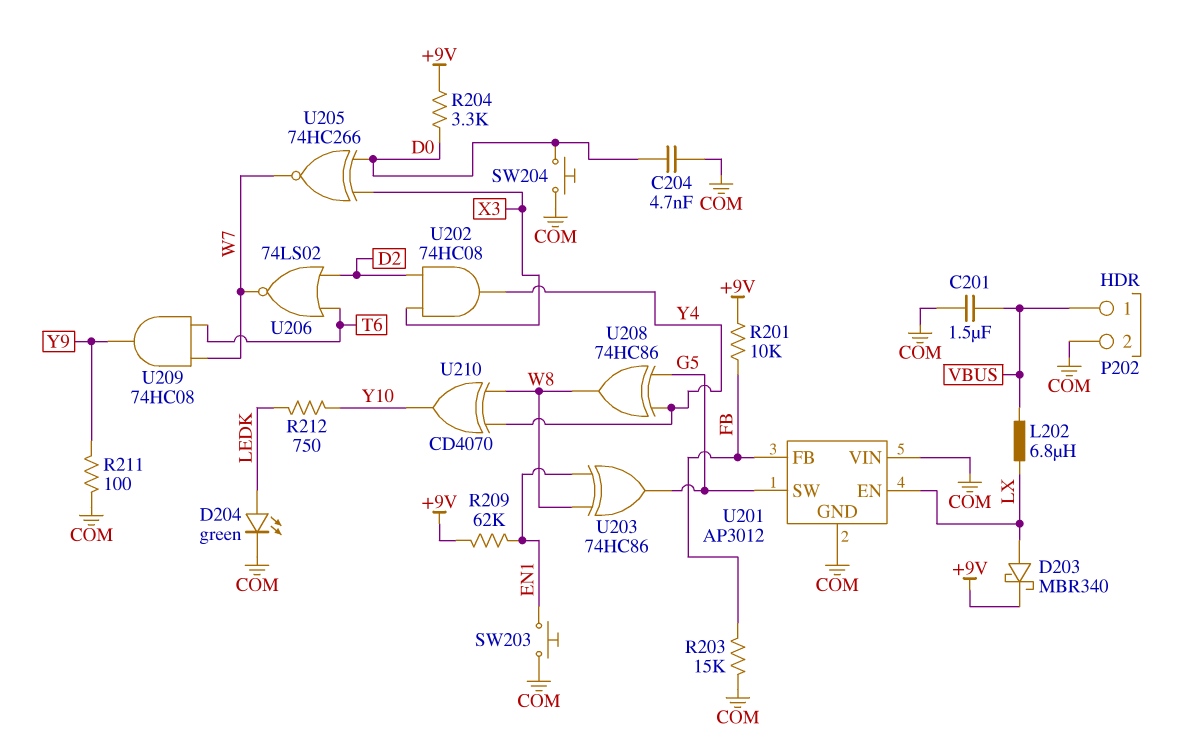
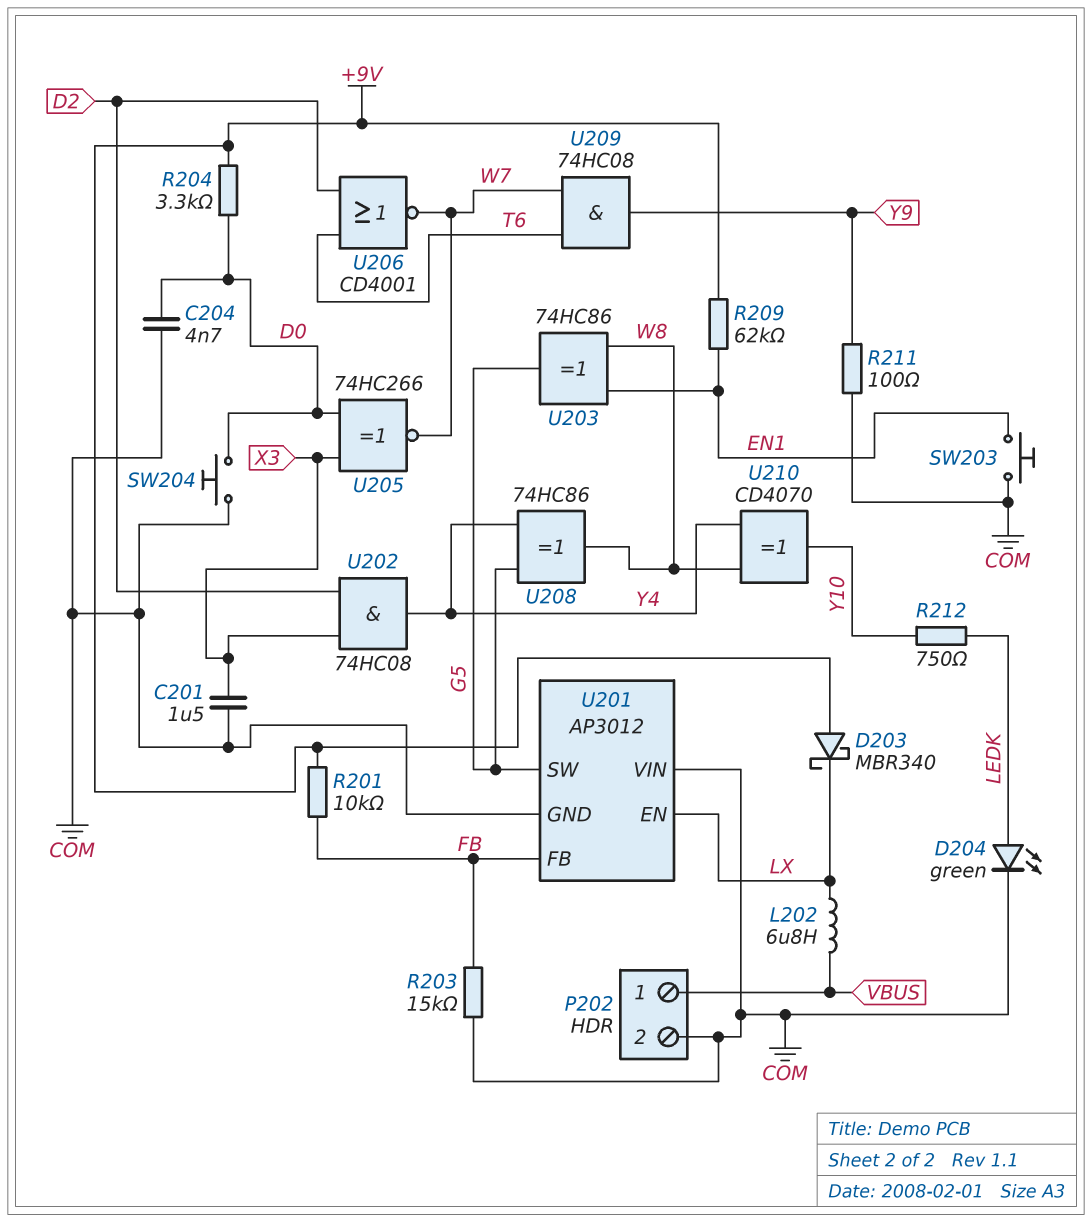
C201: 1.5uF (COM, VBUS) -> 1.5uF (COM, X3)
D203: schottky MBR340 (A LX, K +9V) -> schottky MBR340 (A +9V, K LX)
U206: NOR 74LS02 (in D2, in T6, out W7) -> NOR CD4001 (in D2, in T6, out W7)

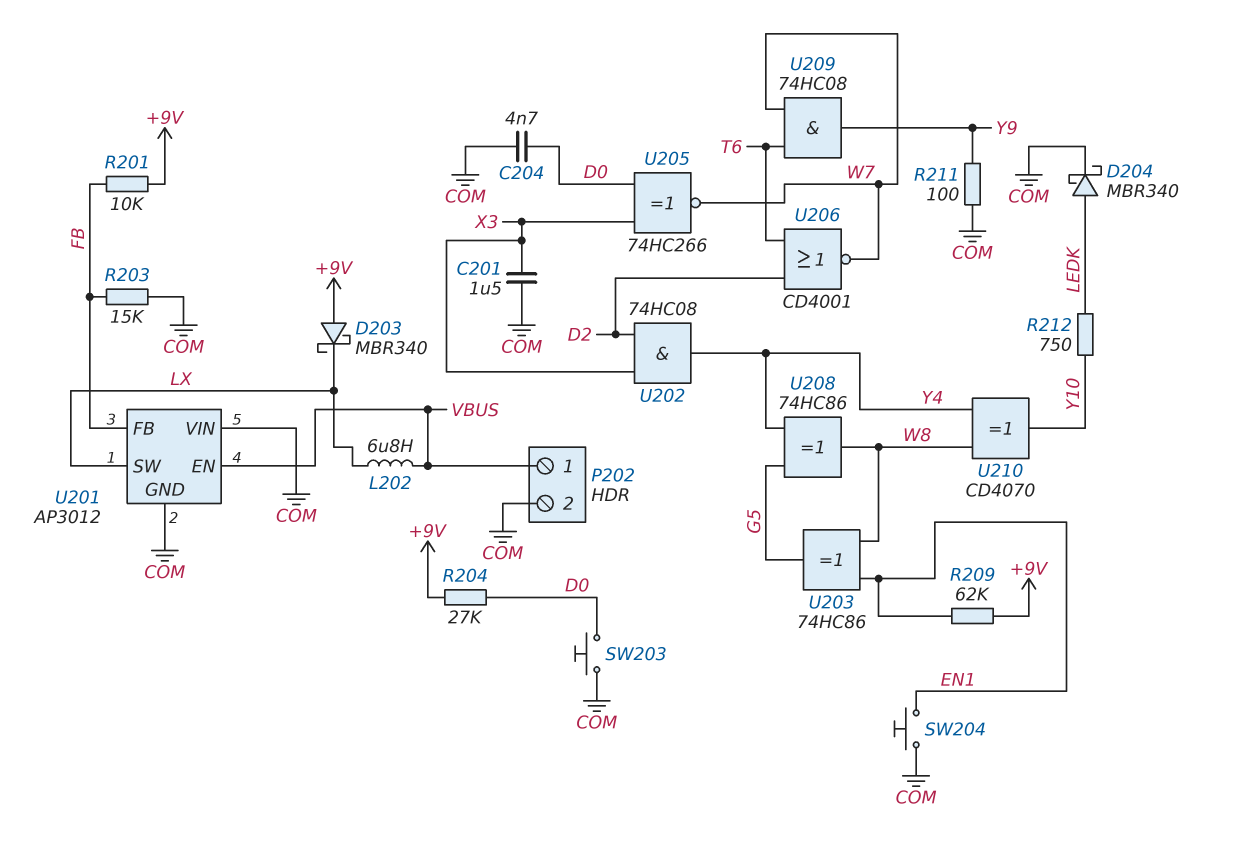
D204: LED green (A LEDK, K COM) -> schottky MBR340 (A LEDK, K COM)
R204: 3.3k (+9V, D0) -> 27k (+9V, D0)
SW203: button (COM, EN1) -> button (COM, D0)
SW204: button (COM, D0) -> button (COM, EN1)
U201 pin EN: LX -> VBUS
U201 pin SW: G5 -> LX

